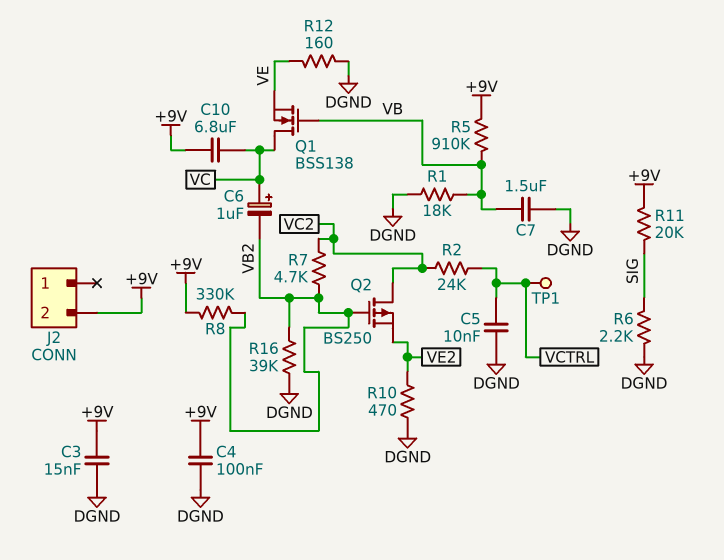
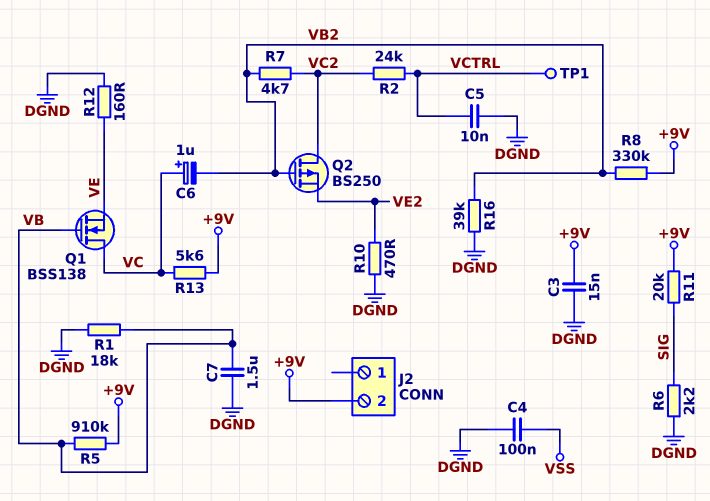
C4: 100nF (+9V, DGND) -> 100nF (DGND, VSS)
C10: 6.8uF (+9V, VC) -> none
R13: none -> 5.6k (+9V, VC)

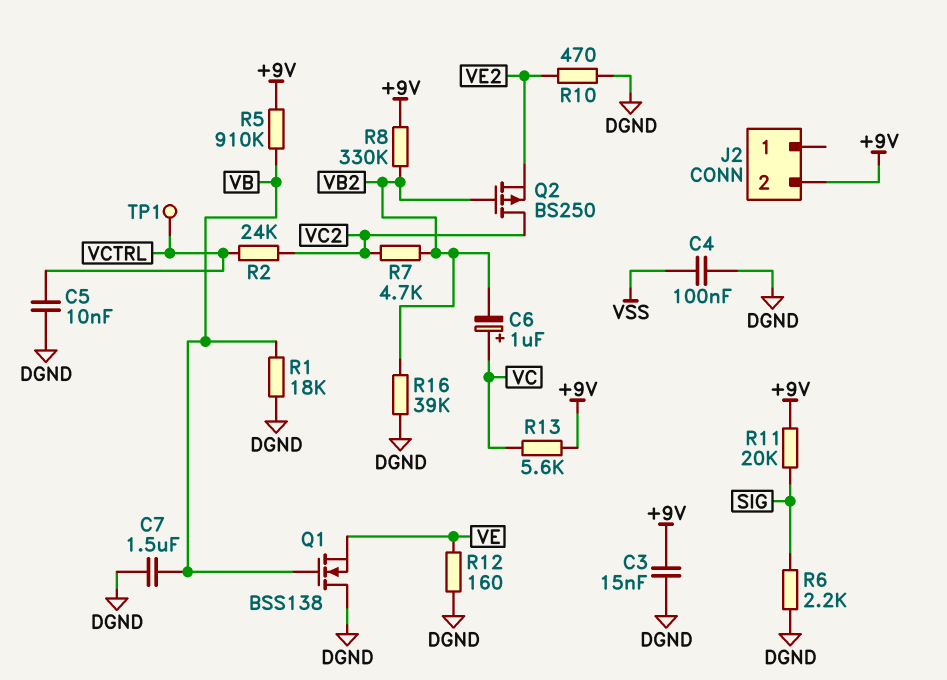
Q1: NMOS BSS138 (G VB, D VC, S VE) -> NMOS BSS138 (G VB, D DGND, S VE)

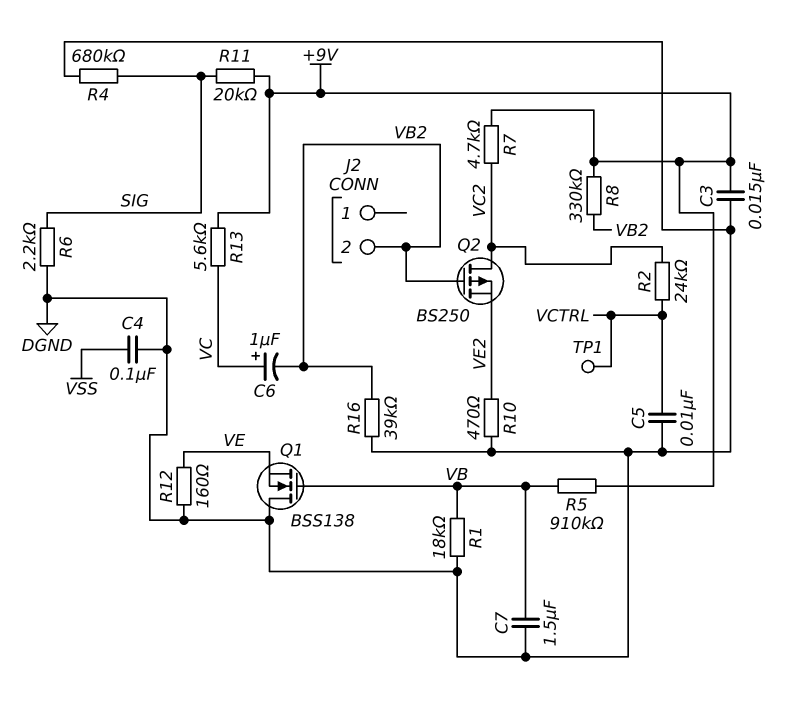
J2 pin 2: +9V -> VB2
R4: none -> 680k (DGND, SIG)
R7: 4.7k (VB2, VC2) -> 4.7k (+9V, VC2)

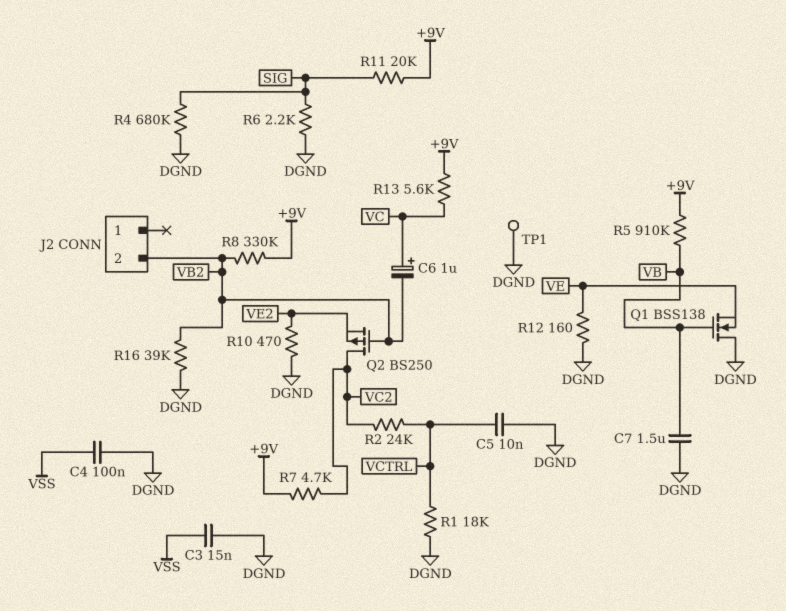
C3: 15nF (+9V, DGND) -> 15nF (DGND, VSS)
R1: 18k (DGND, VB) -> 18k (DGND, VCTRL)
TP1: test point (VCTRL) -> test point (DGND)

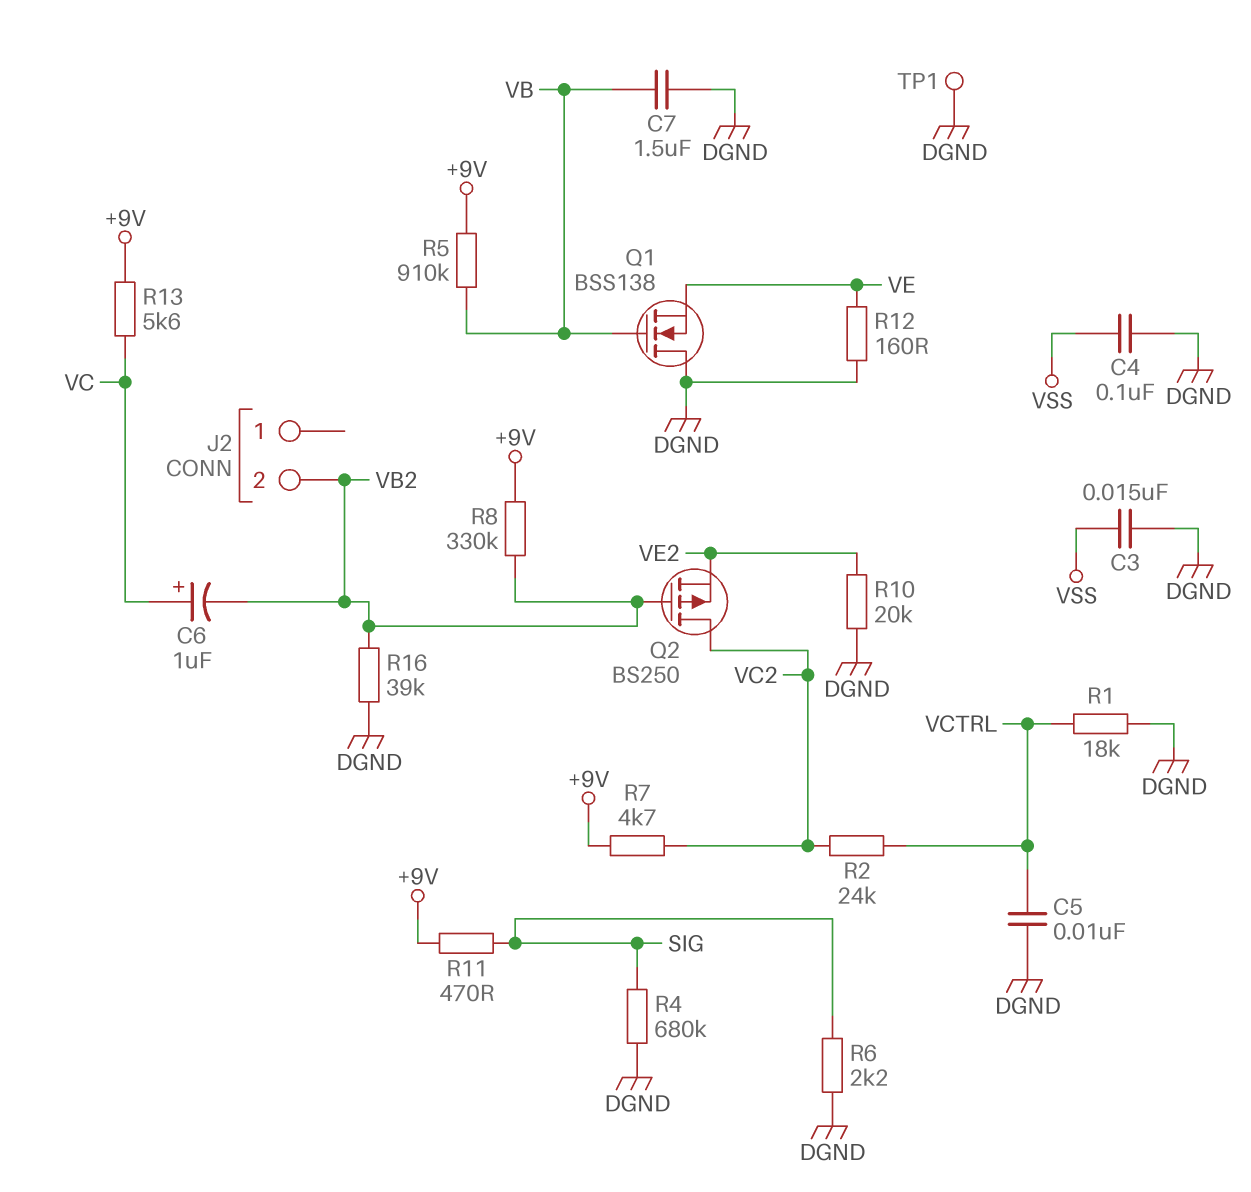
R10: 470 (DGND, VE2) -> 20k (DGND, VE2)
R11: 20k (+9V, SIG) -> 470 (+9V, SIG)

